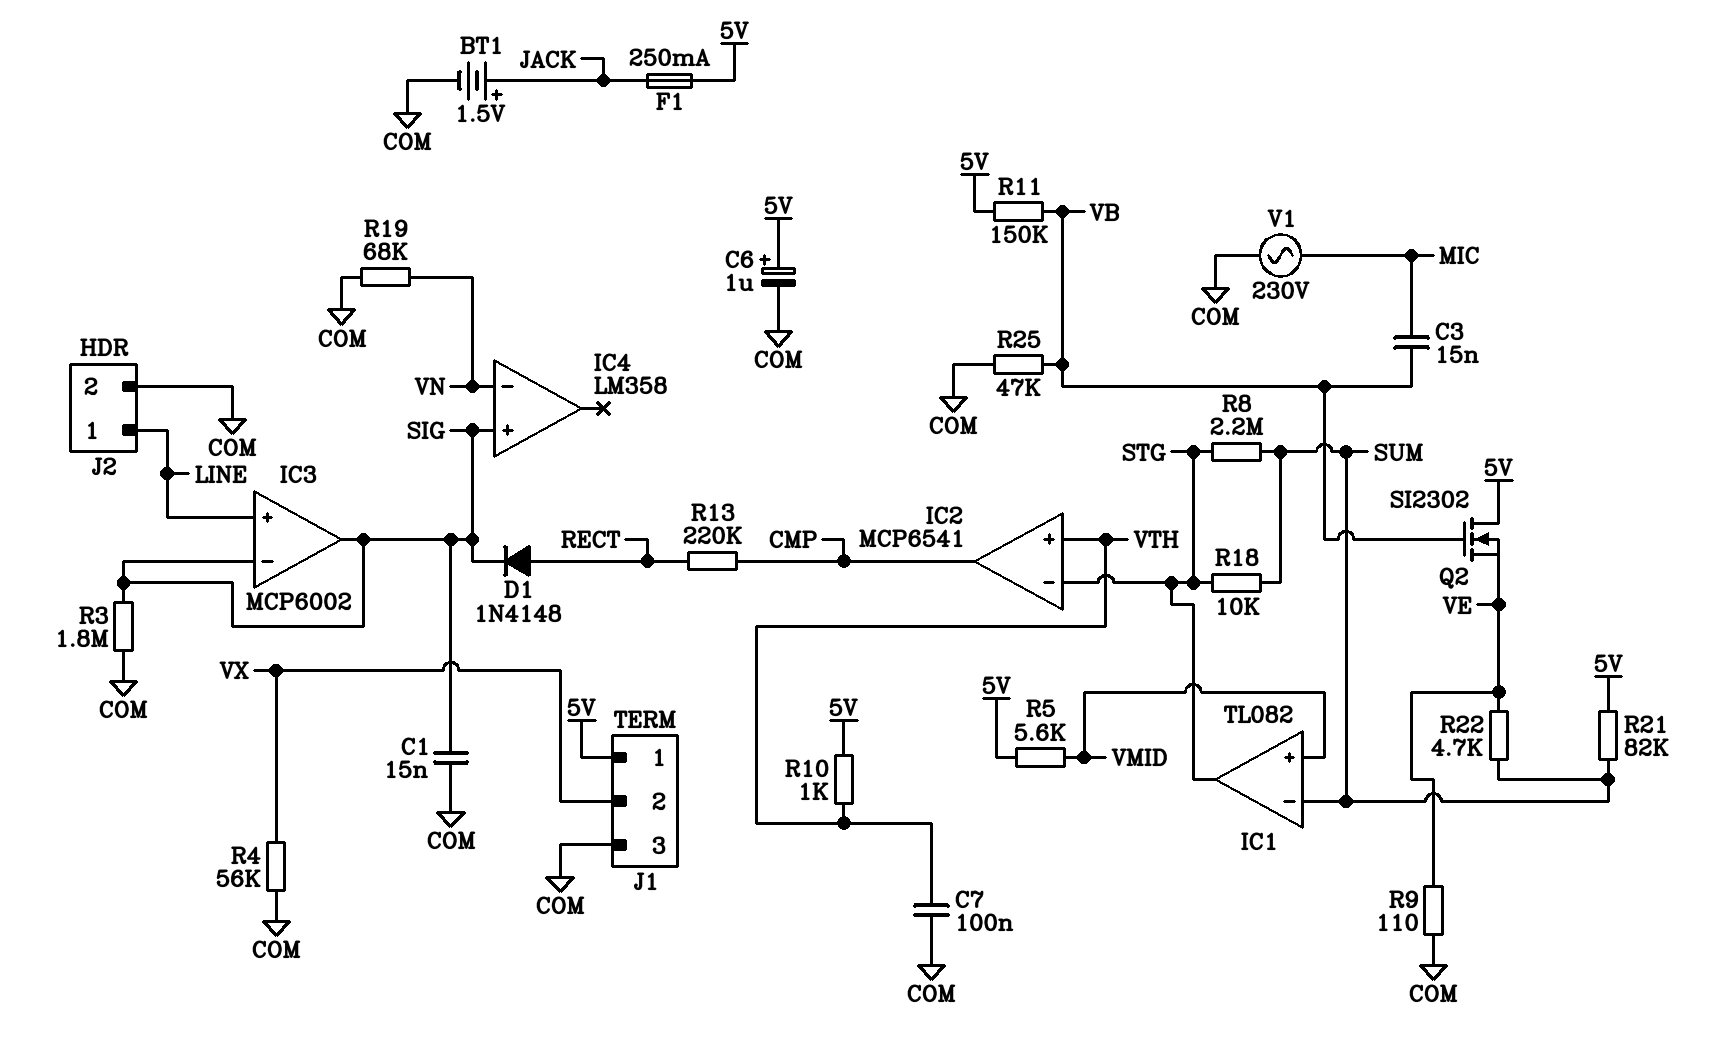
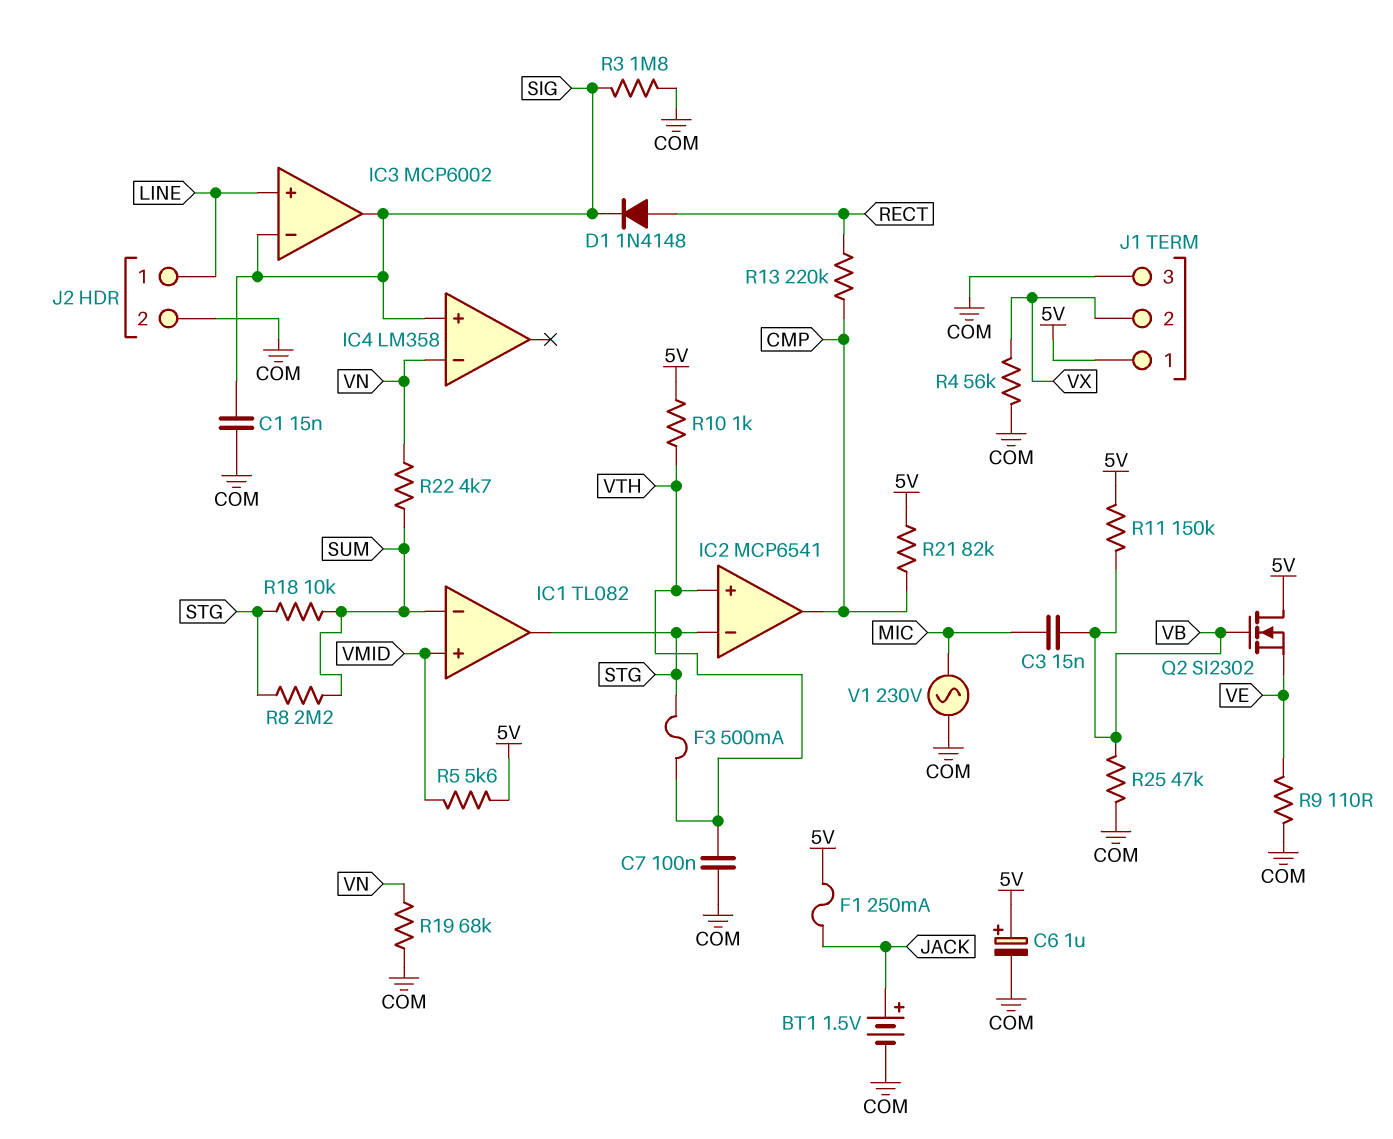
F3: none -> 500mA (STG, VTH)
R21: 82k (5V, SUM) -> 82k (5V, CMP)
R22: 4.7k (SUM, VE) -> 4.7k (SUM, VN)

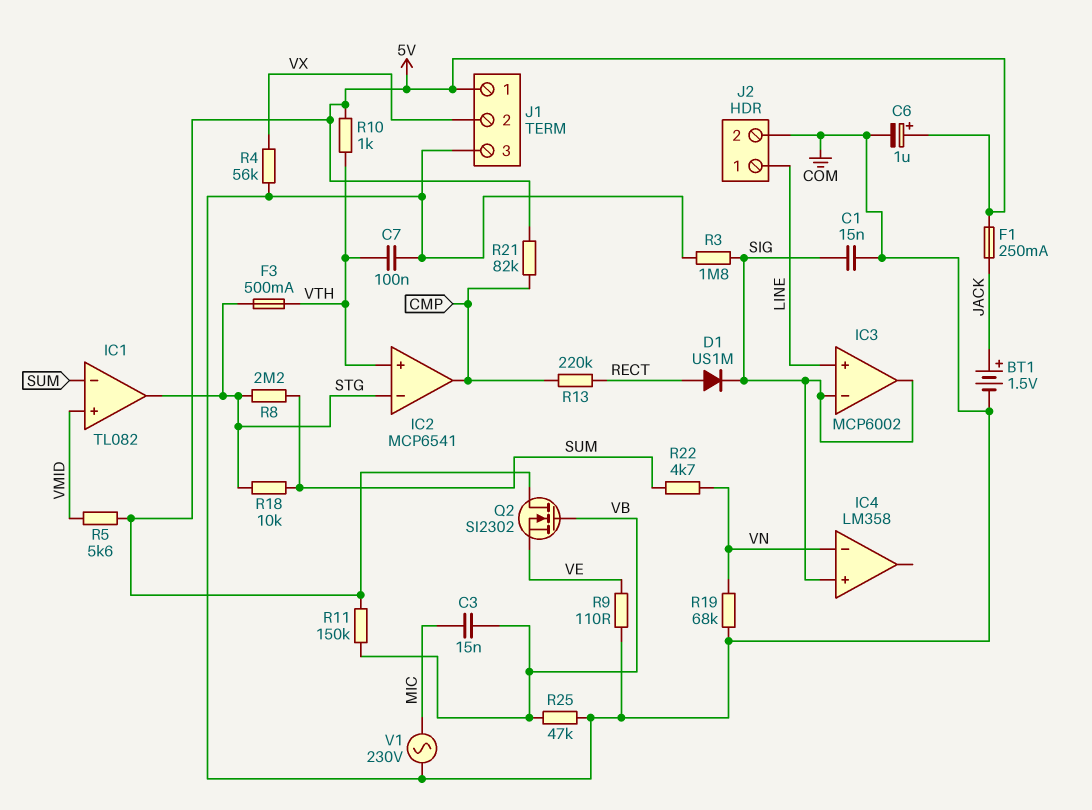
D1: diode 1N4148 (A RECT, K SIG) -> diode US1M (A RECT, K SIG)

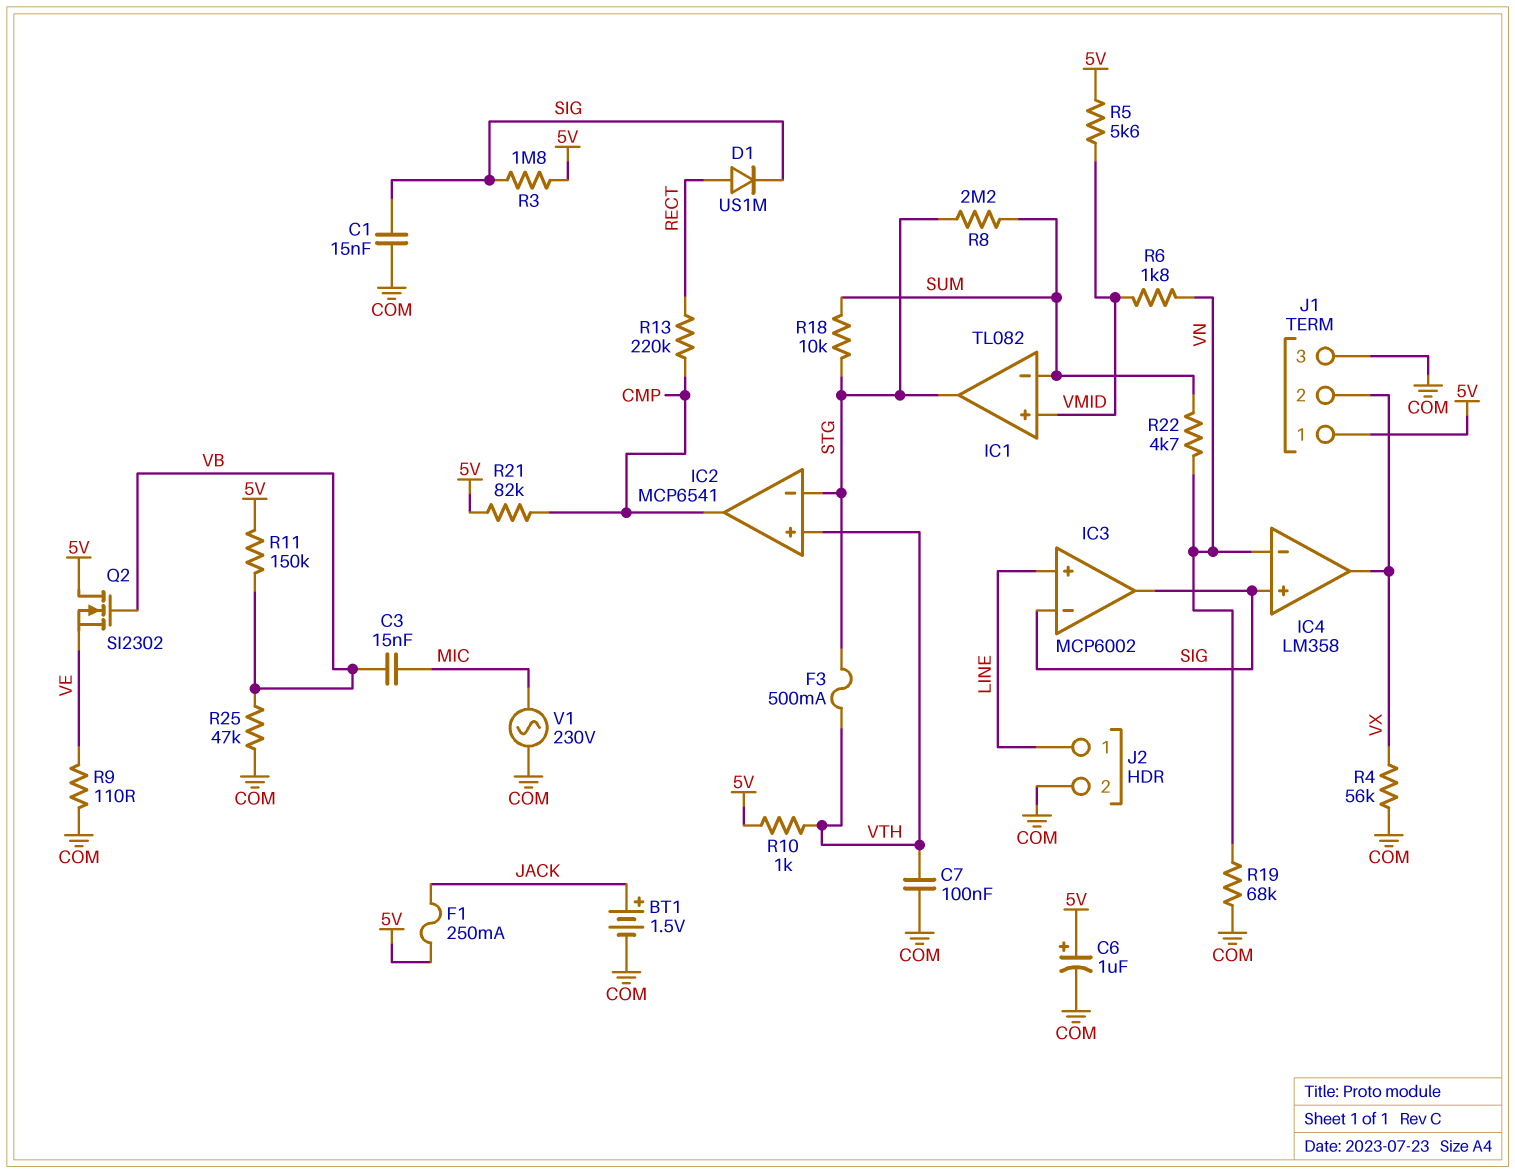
IC4 pin out: none -> VX
R3: 1.8M (COM, SIG) -> 1.8M (5V, SIG)
R6: none -> 1.8k (VMID, VN)

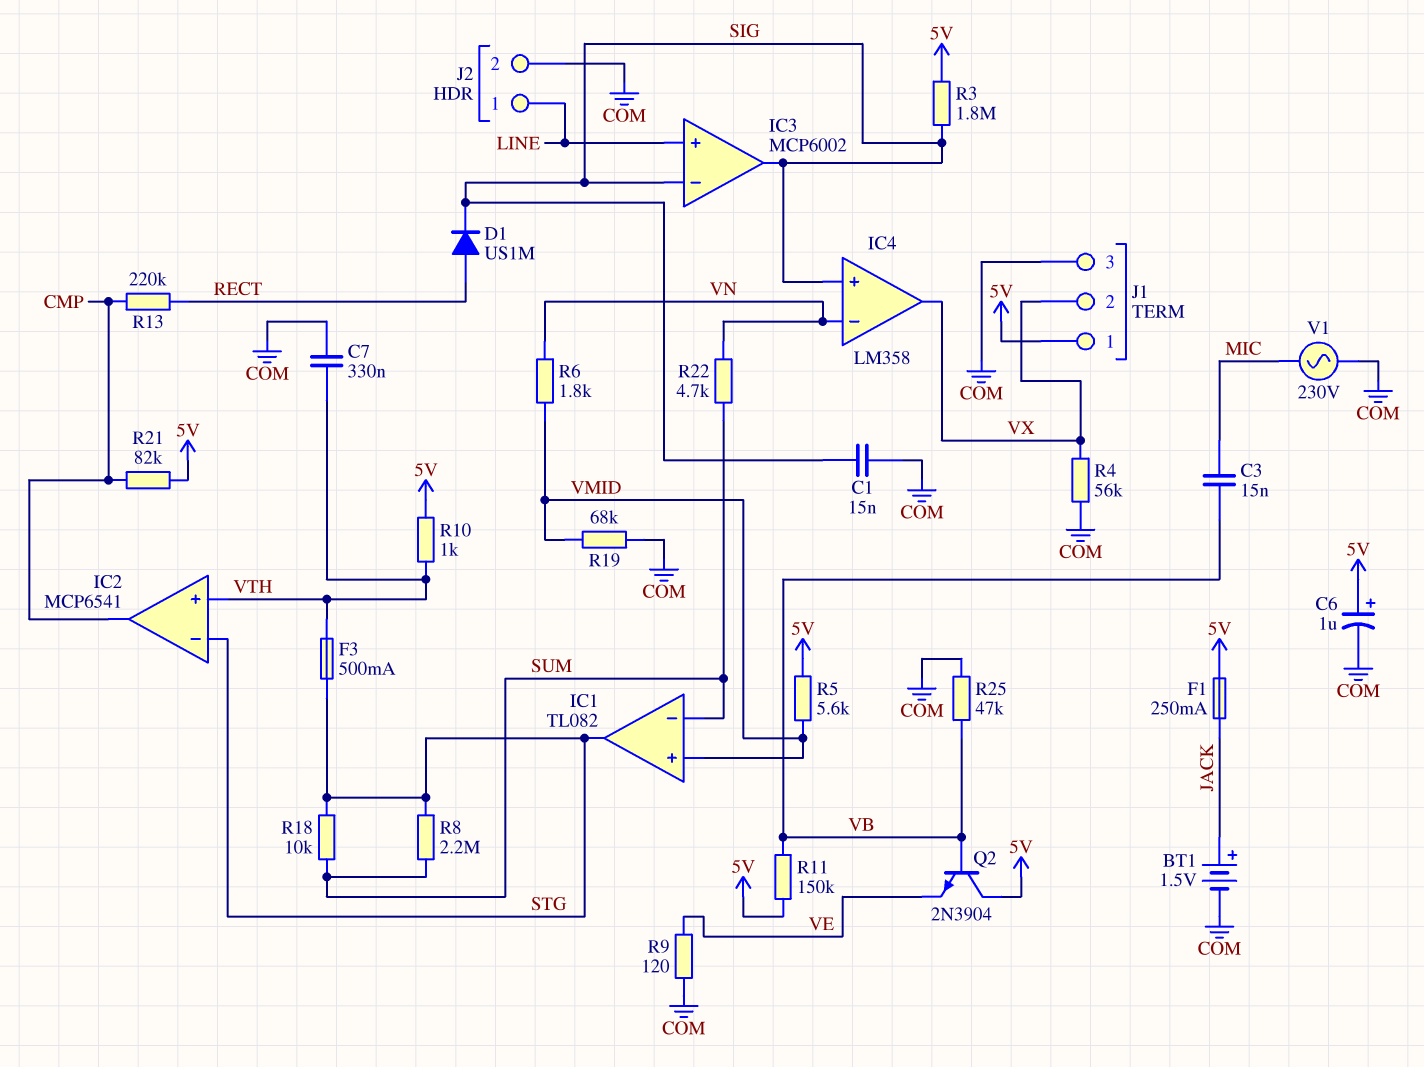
C7: 100nF (COM, VTH) -> 330nF (COM, VTH)
Q2: NMOS SI2302 (G VB, D 5V, S VE) -> NPN 2N3904 (B VB, C 5V, E VE)
R9: 110 (COM, VE) -> 120 (COM, VE)
R19: 68k (COM, VN) -> 68k (COM, VMID)

